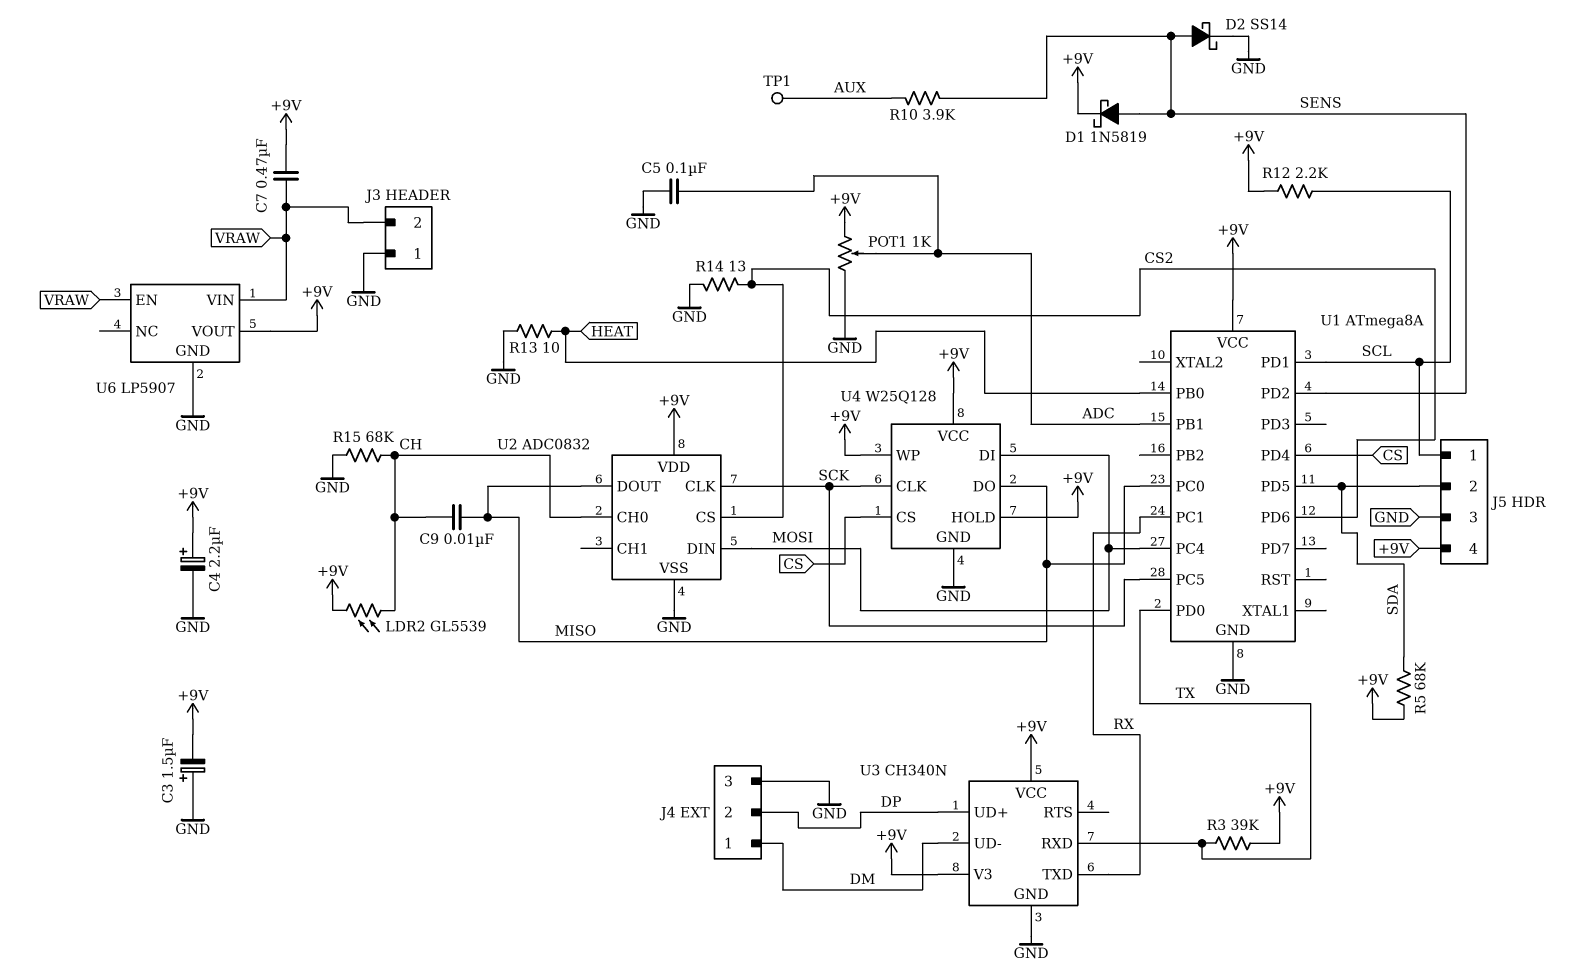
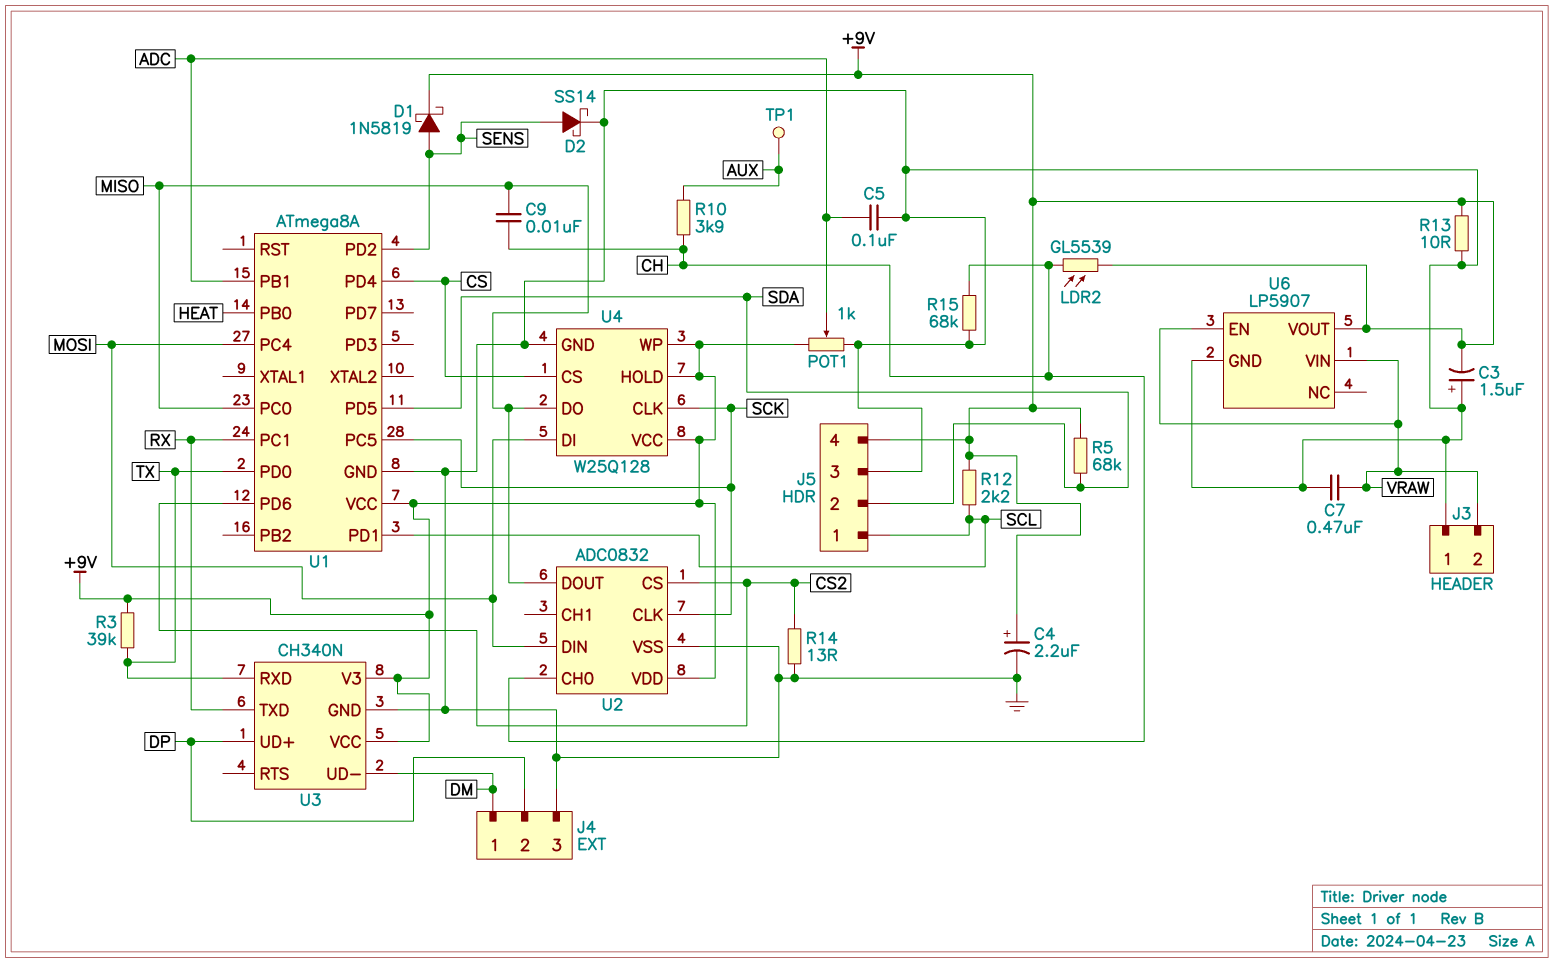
C7: 470nF (+9V, VRAW) -> 470nF (GND, VRAW)
R10: 3.9k (AUX, SENS) -> 3.9k (AUX, CH)
R13: 10 (GND, HEAT) -> 10 (+9V, GND)

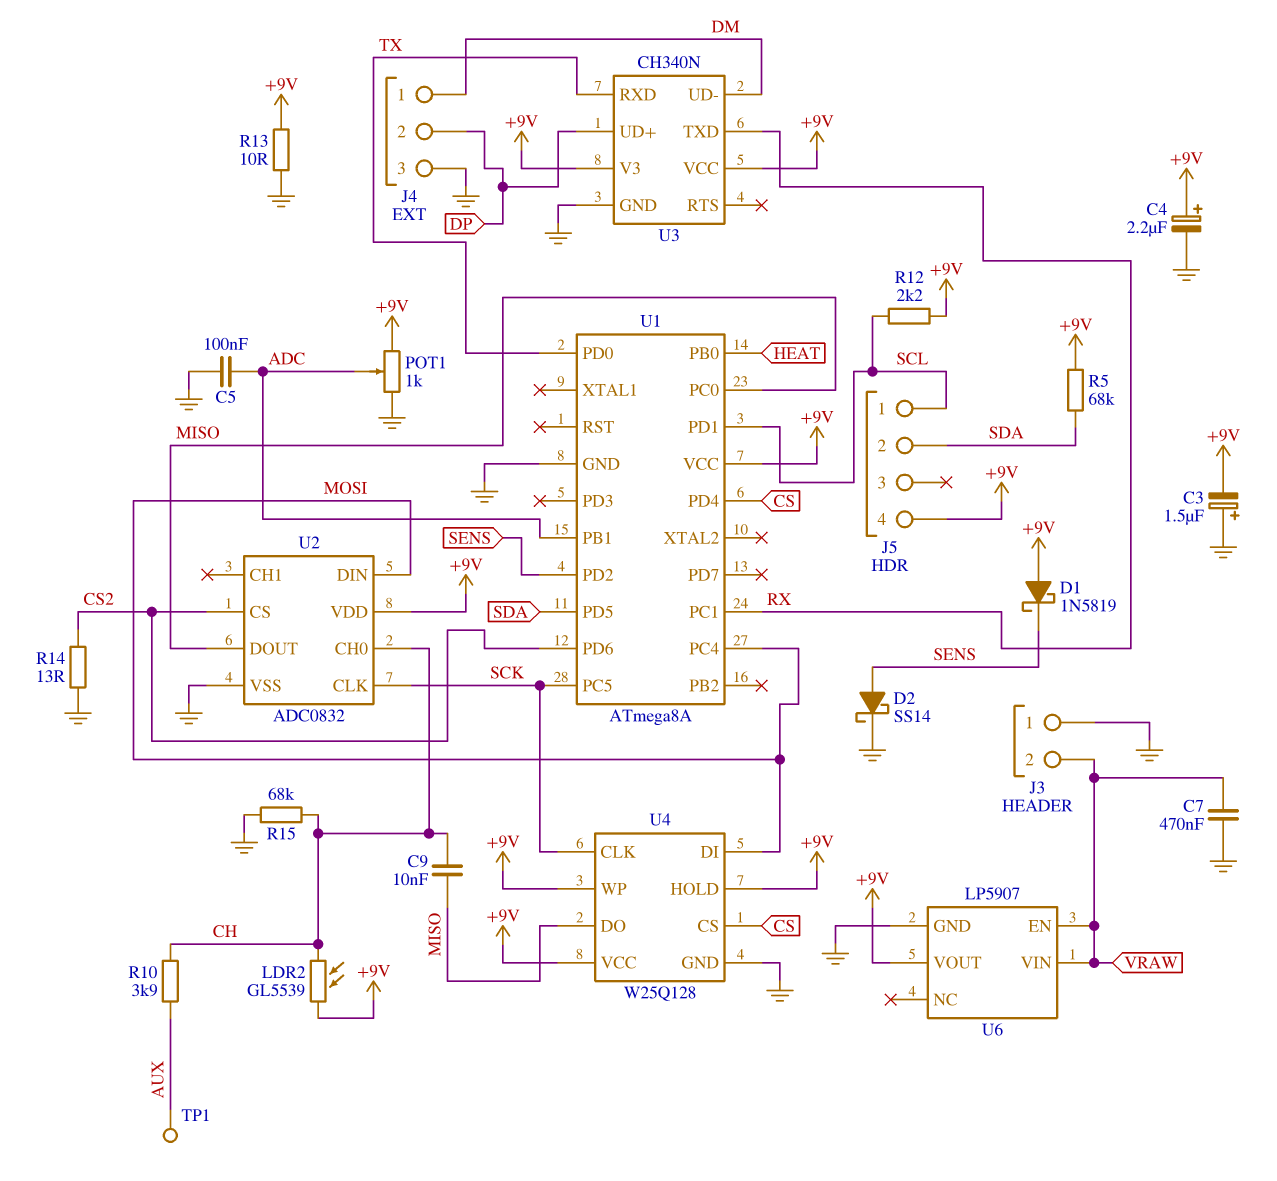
D1: schottky 1N5819 (A SENS, K +9V) -> schottky 1N5819 (A +9V, K SENS)
J5 pin 3: GND -> none
R3: 39k (+9V, TX) -> none

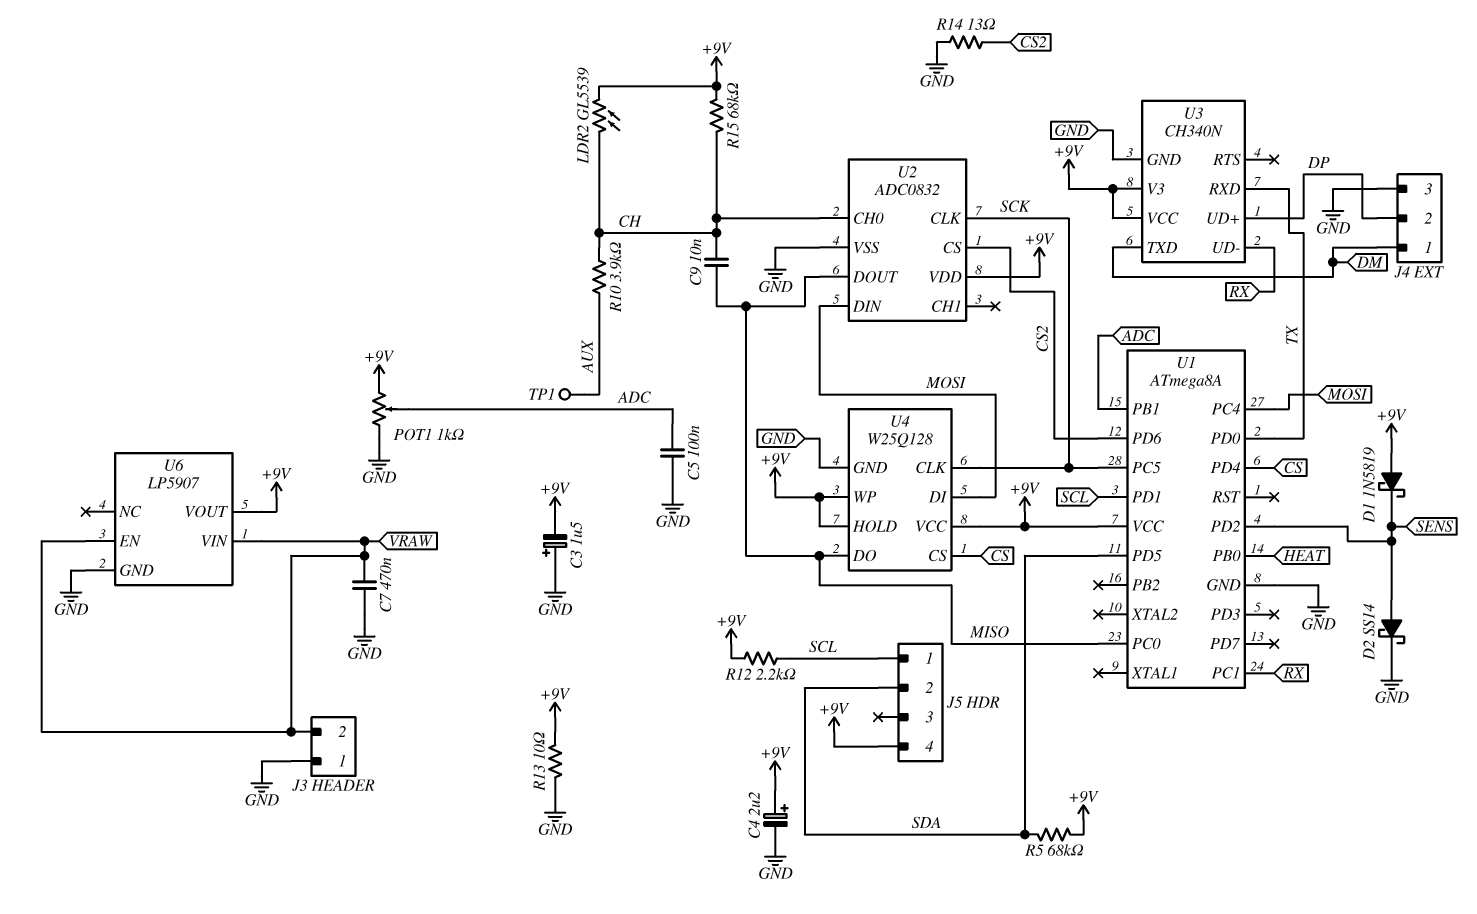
R15: 68k (CH, GND) -> 68k (+9V, CH)
U3 pin TXD: RX -> DM
U3 pin UD-: DM -> RX

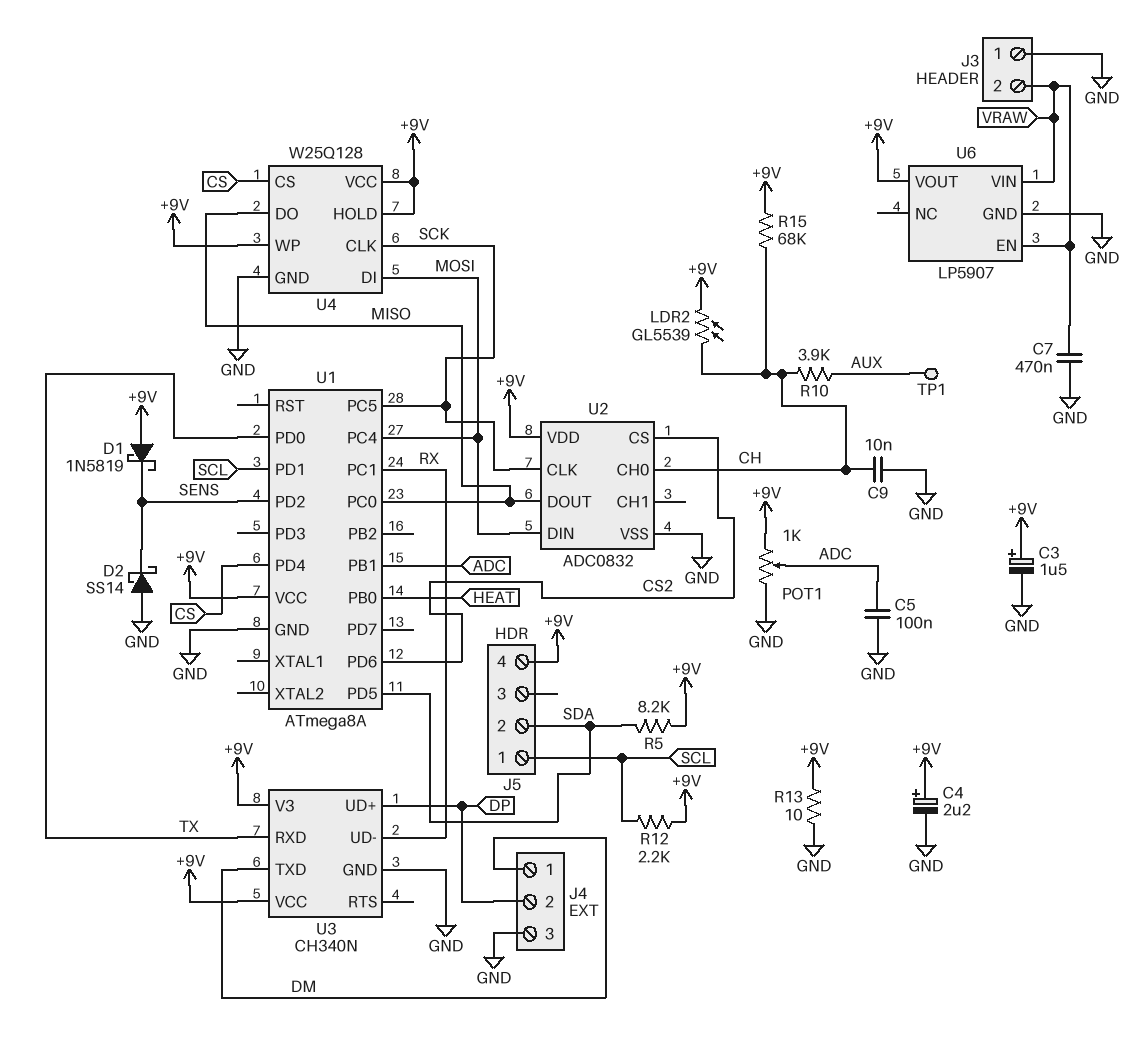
C3: 1.5uF (plus GND, minus +9V) -> 1.5uF (plus +9V, minus GND)
C9: 10nF (CH, MISO) -> 10nF (CH, GND)
D2: schottky SS14 (A SENS, K GND) -> schottky SS14 (A GND, K SENS)
R5: 68k (+9V, SDA) -> 8.2k (+9V, SDA)
R14: 13 (CS2, GND) -> none

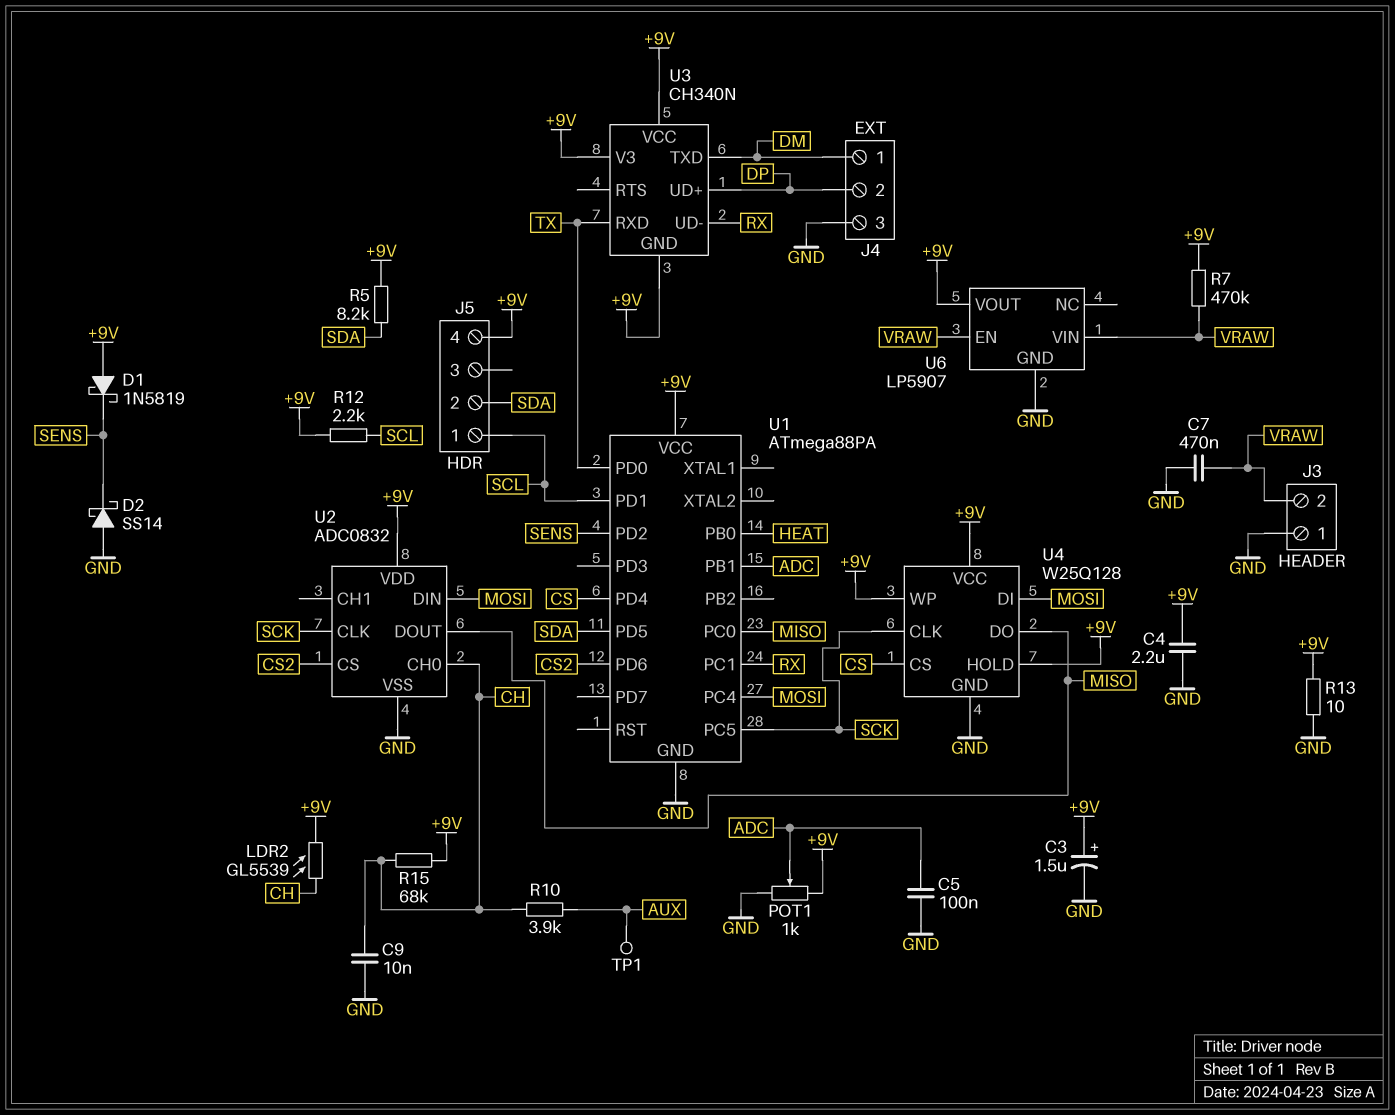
C4: 2.2uF (plus +9V, minus GND) -> 2.2uF (+9V, GND)
R7: none -> 470k (+9V, VRAW)
U1: ATmega8A -> ATmega88PA
U3 pin GND: GND -> +9V

